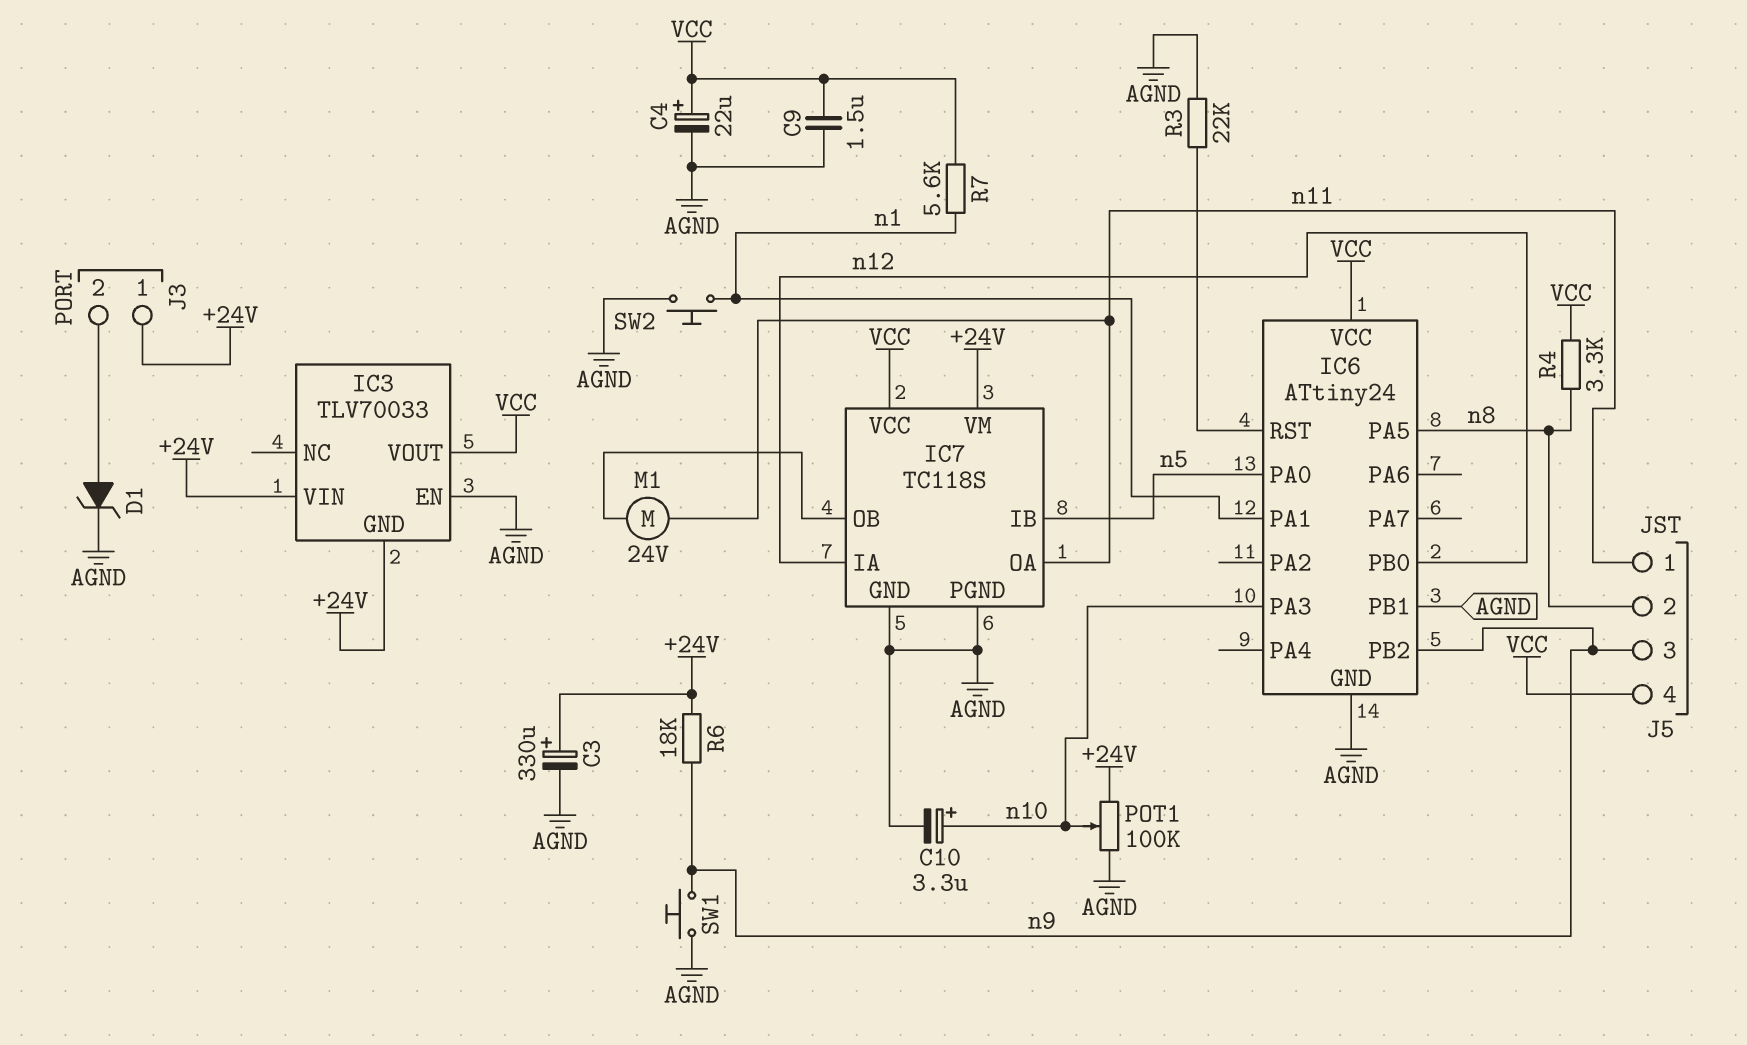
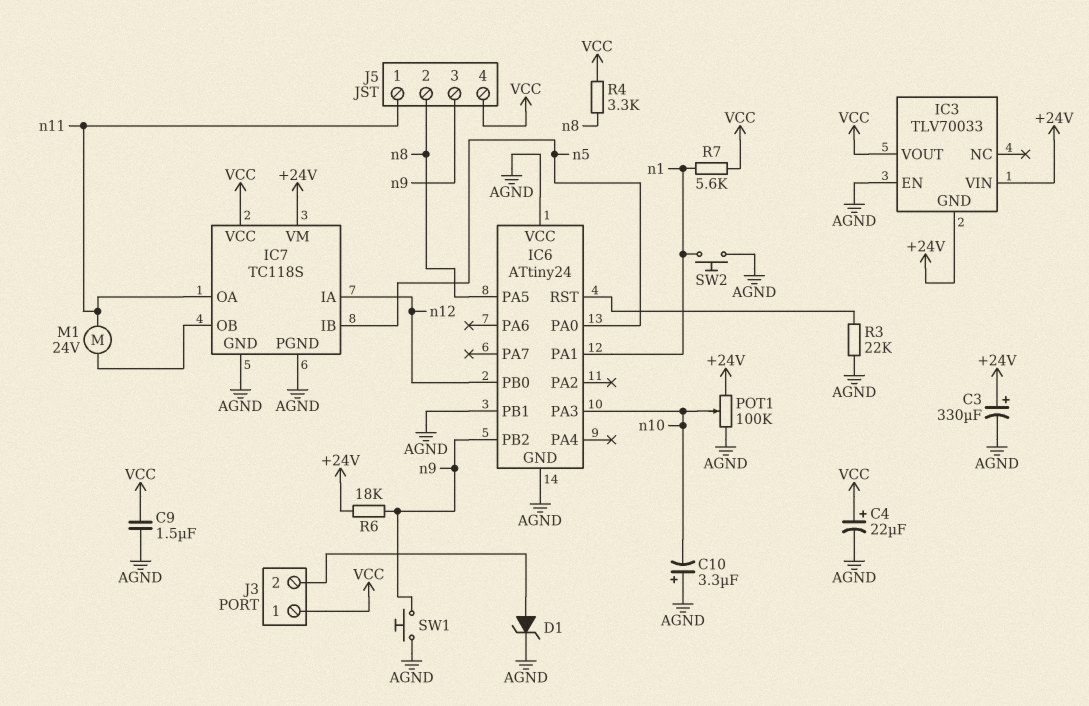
C10: 3.3uF (plus n10, minus AGND) -> 3.3uF (plus AGND, minus n10)
IC6 pin VCC: VCC -> AGND
J3 pin 1: +24V -> VCC

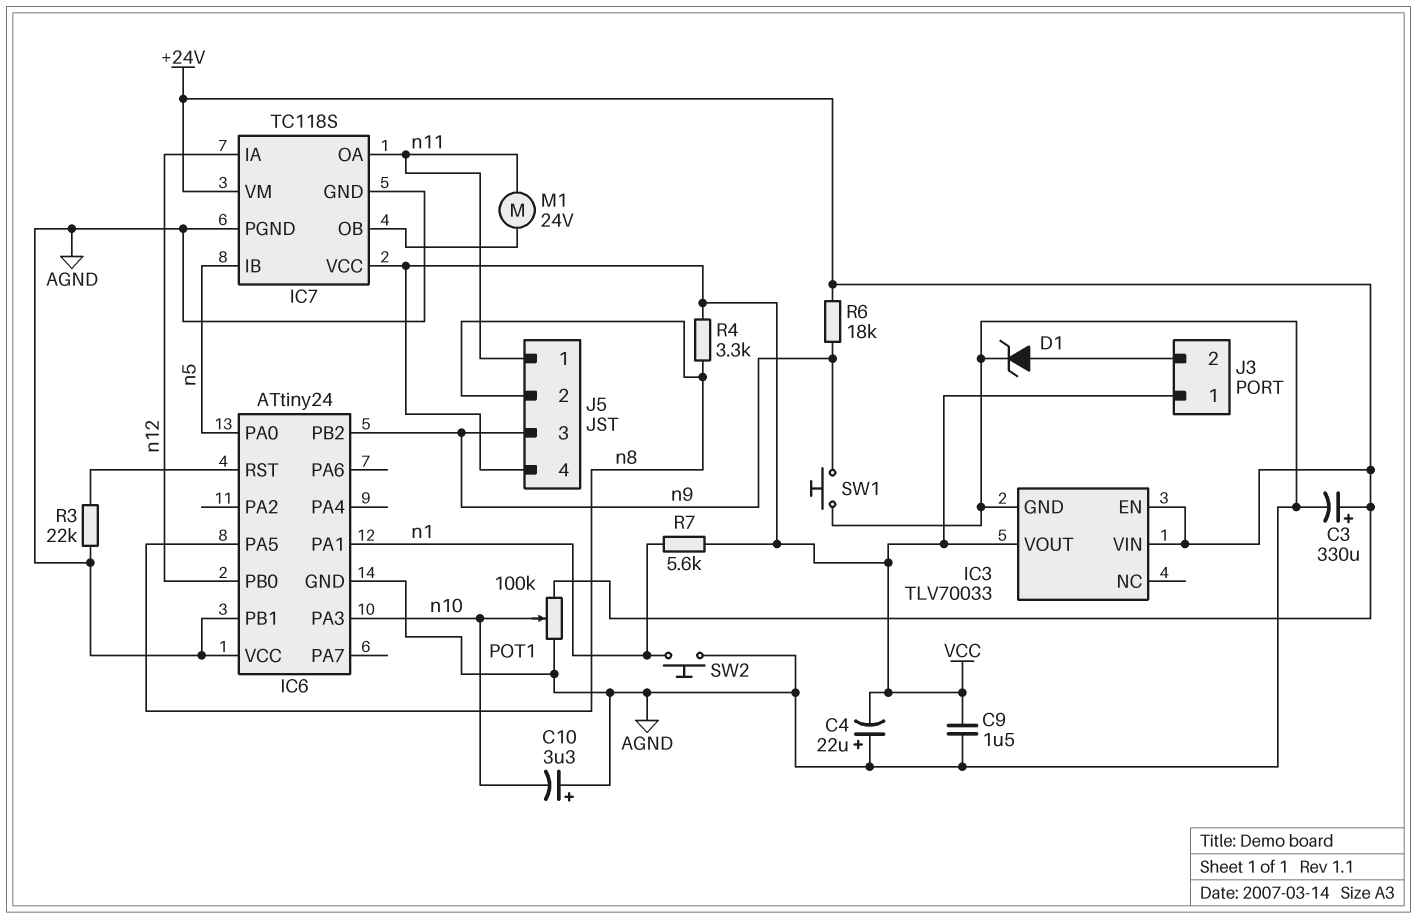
C4: 22uF (plus VCC, minus AGND) -> 22uF (plus AGND, minus VCC)
IC3 pin EN: AGND -> +24V
IC3 pin GND: +24V -> AGND

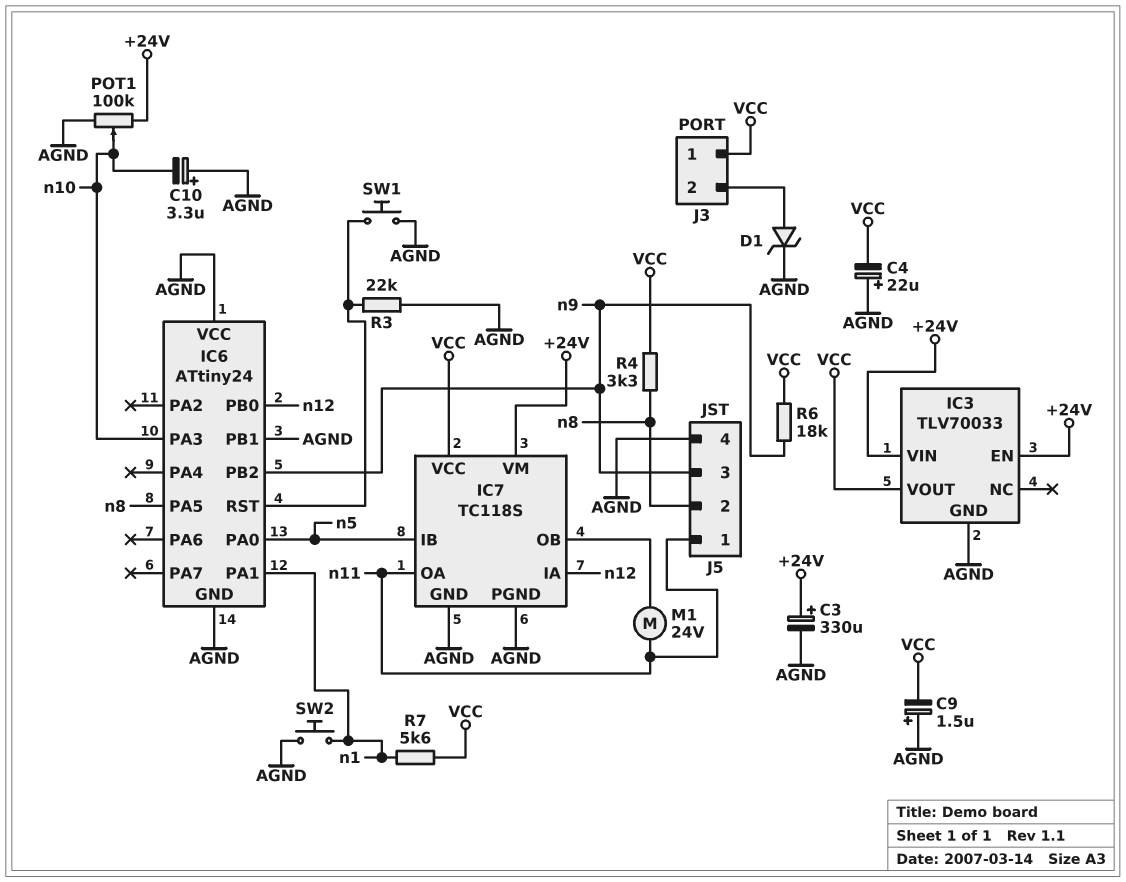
C9: 1.5uF (AGND, VCC) -> 1.5uF (plus AGND, minus VCC)
J5 pin 4: VCC -> AGND
R6: 18k (+24V, n9) -> 18k (VCC, n9)
SW1: button (AGND, n9) -> button (AGND, IC6/RST)

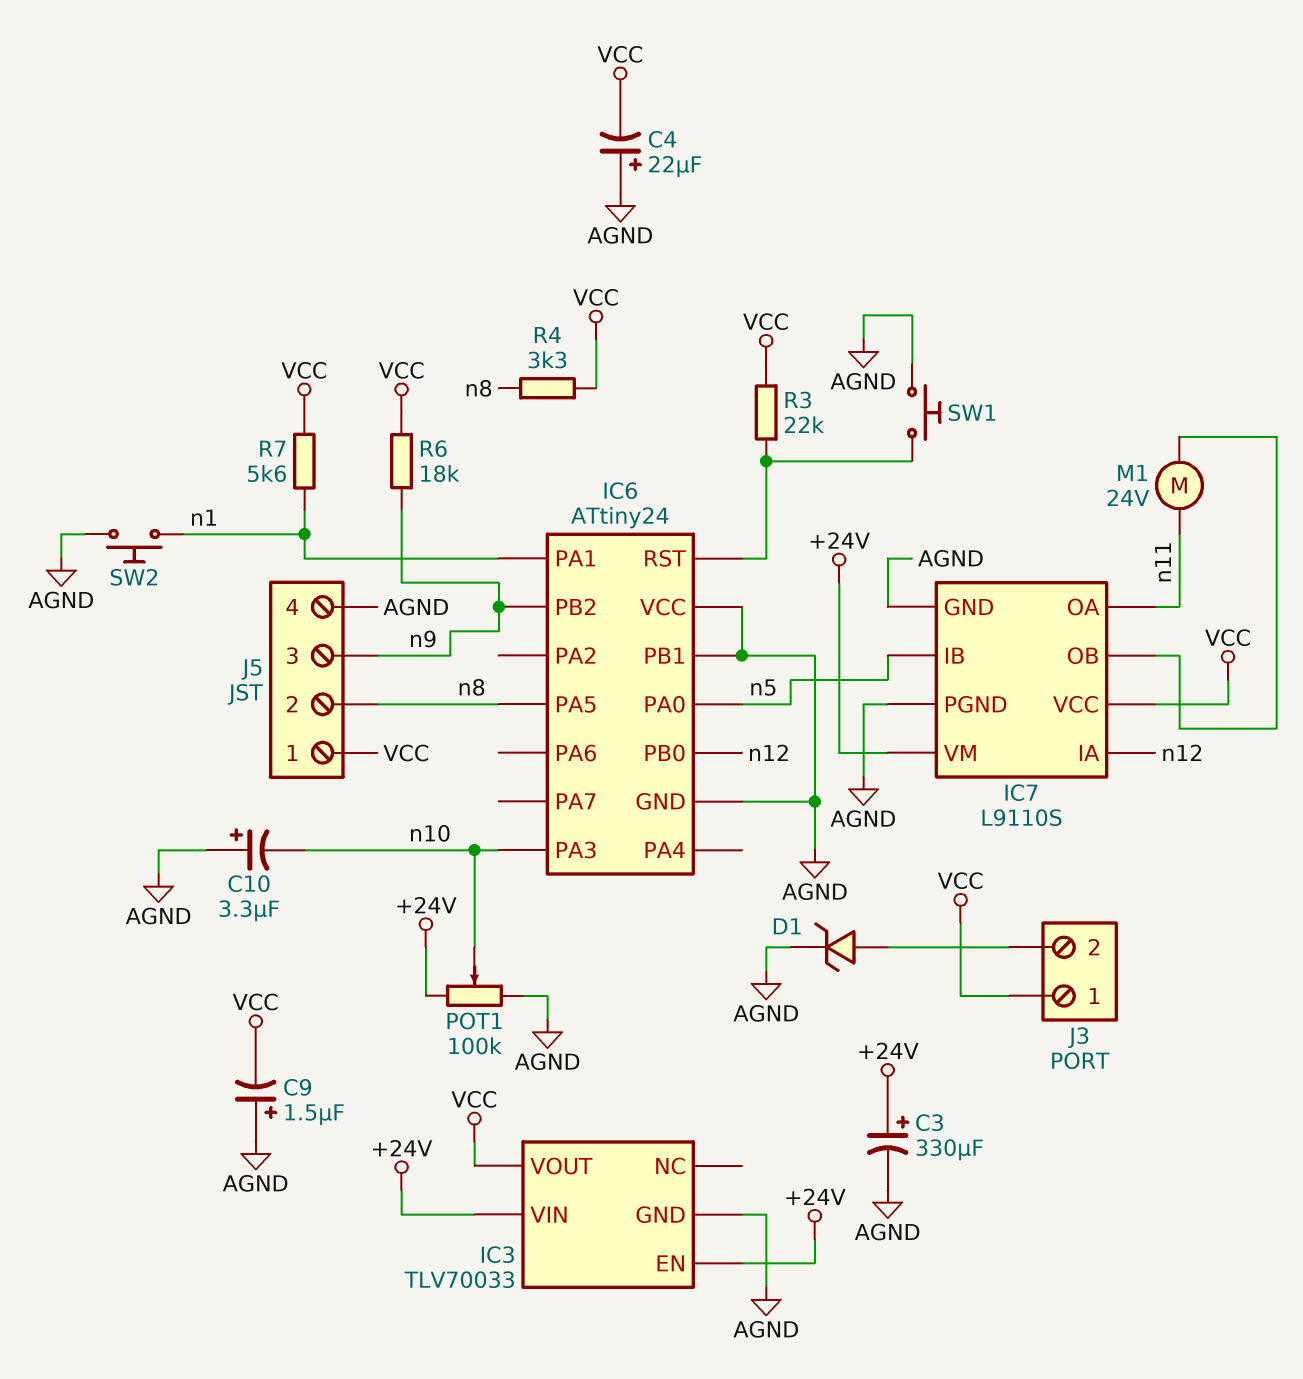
IC7: TC118S -> L9110S
J5 pin 1: n11 -> VCC
R3: 22k (AGND, IC6/RST) -> 22k (IC6/RST, VCC)

